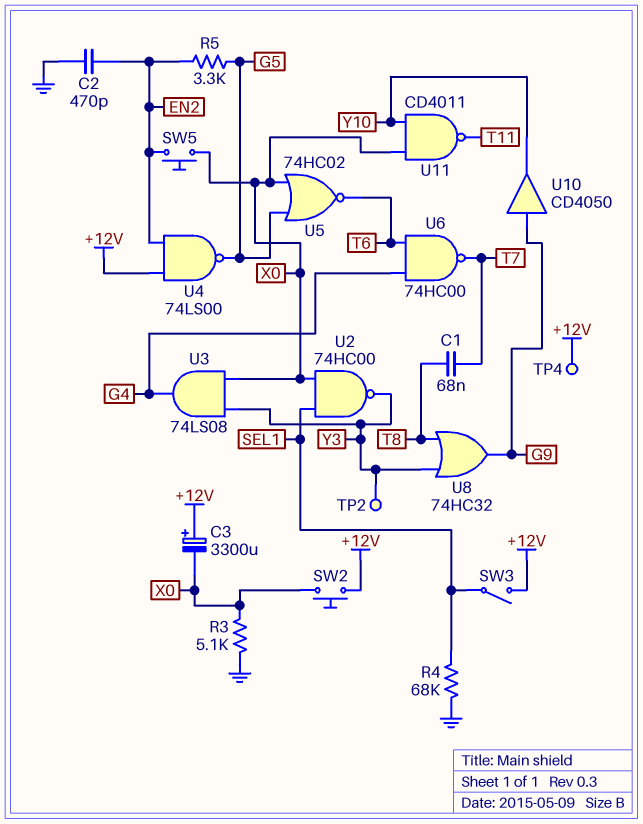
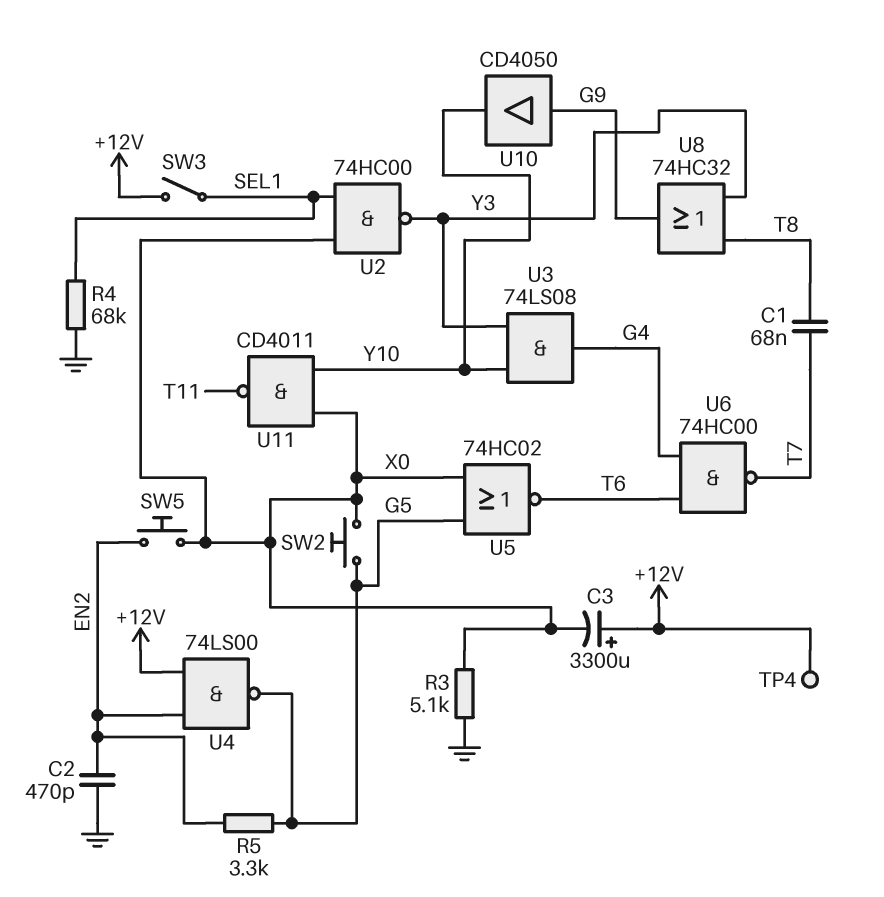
SW2: button (+12V, X0) -> button (G5, X0)
TP2: test point (Y3) -> none
U3: AND 74LS08 (in X0, in Y3, out G4) -> AND 74LS08 (in Y3, in Y10, out G4)

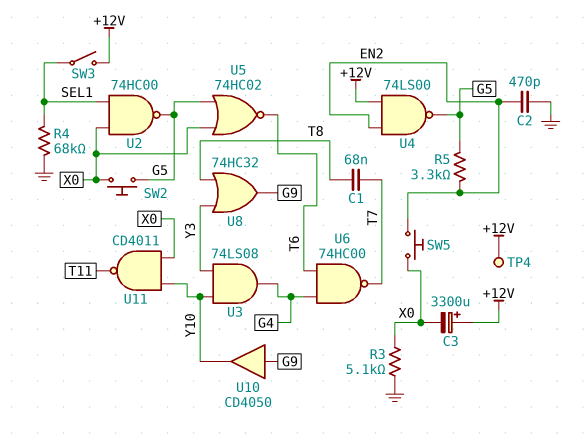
U2: NAND 74HC00 (in SEL1, in X0, out Y3) -> NAND 74HC00 (in SEL1, in X0, out G5)

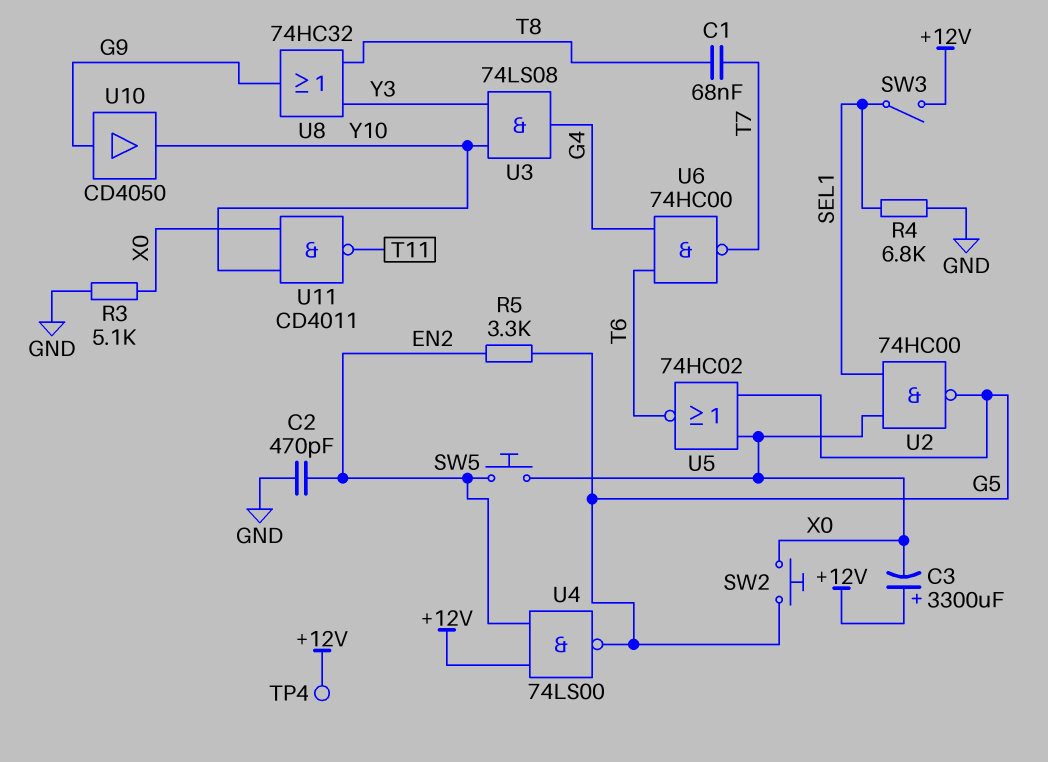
R4: 68k (GND, SEL1) -> 6.8k (GND, SEL1)

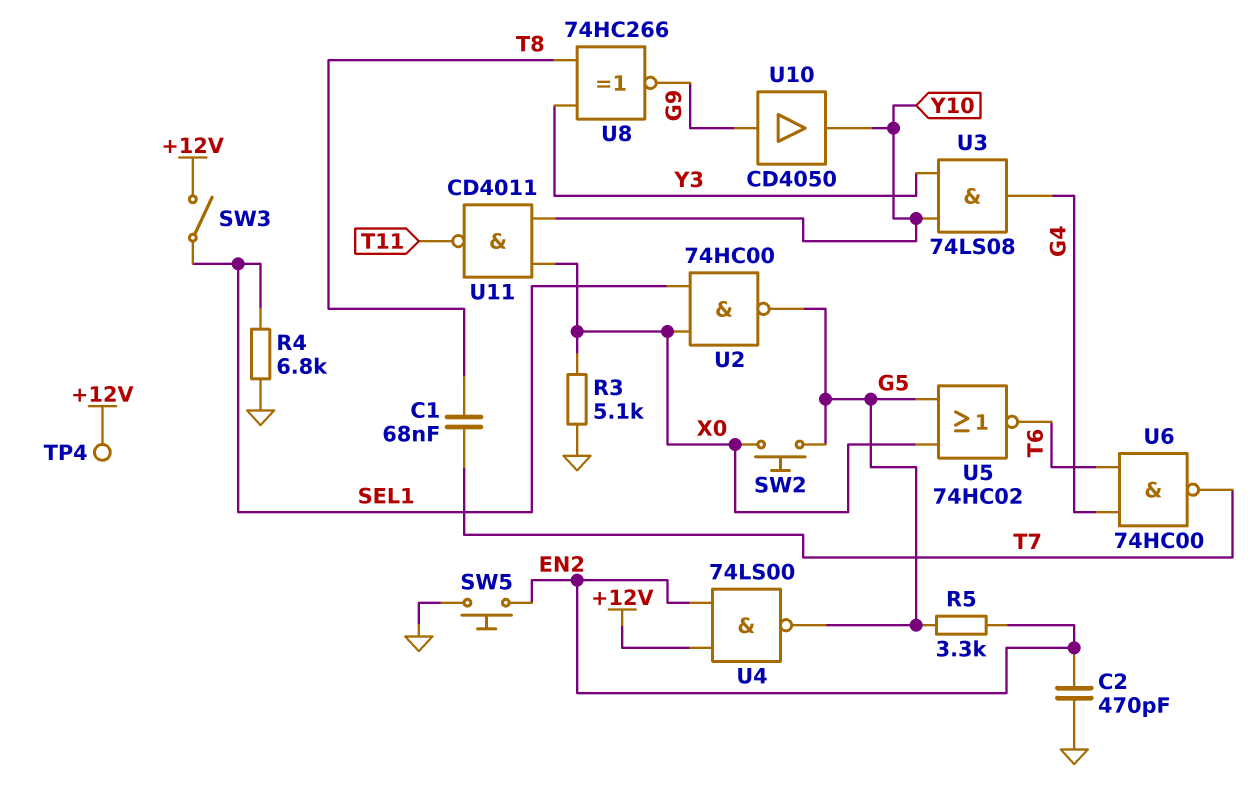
C3: 3300uF (plus +12V, minus X0) -> none
SW5: button (EN2, X0) -> button (EN2, GND)
U8: OR 74HC32 (in T8, in Y3, out G9) -> XNOR 74HC266 (in T8, in Y3, out G9)

